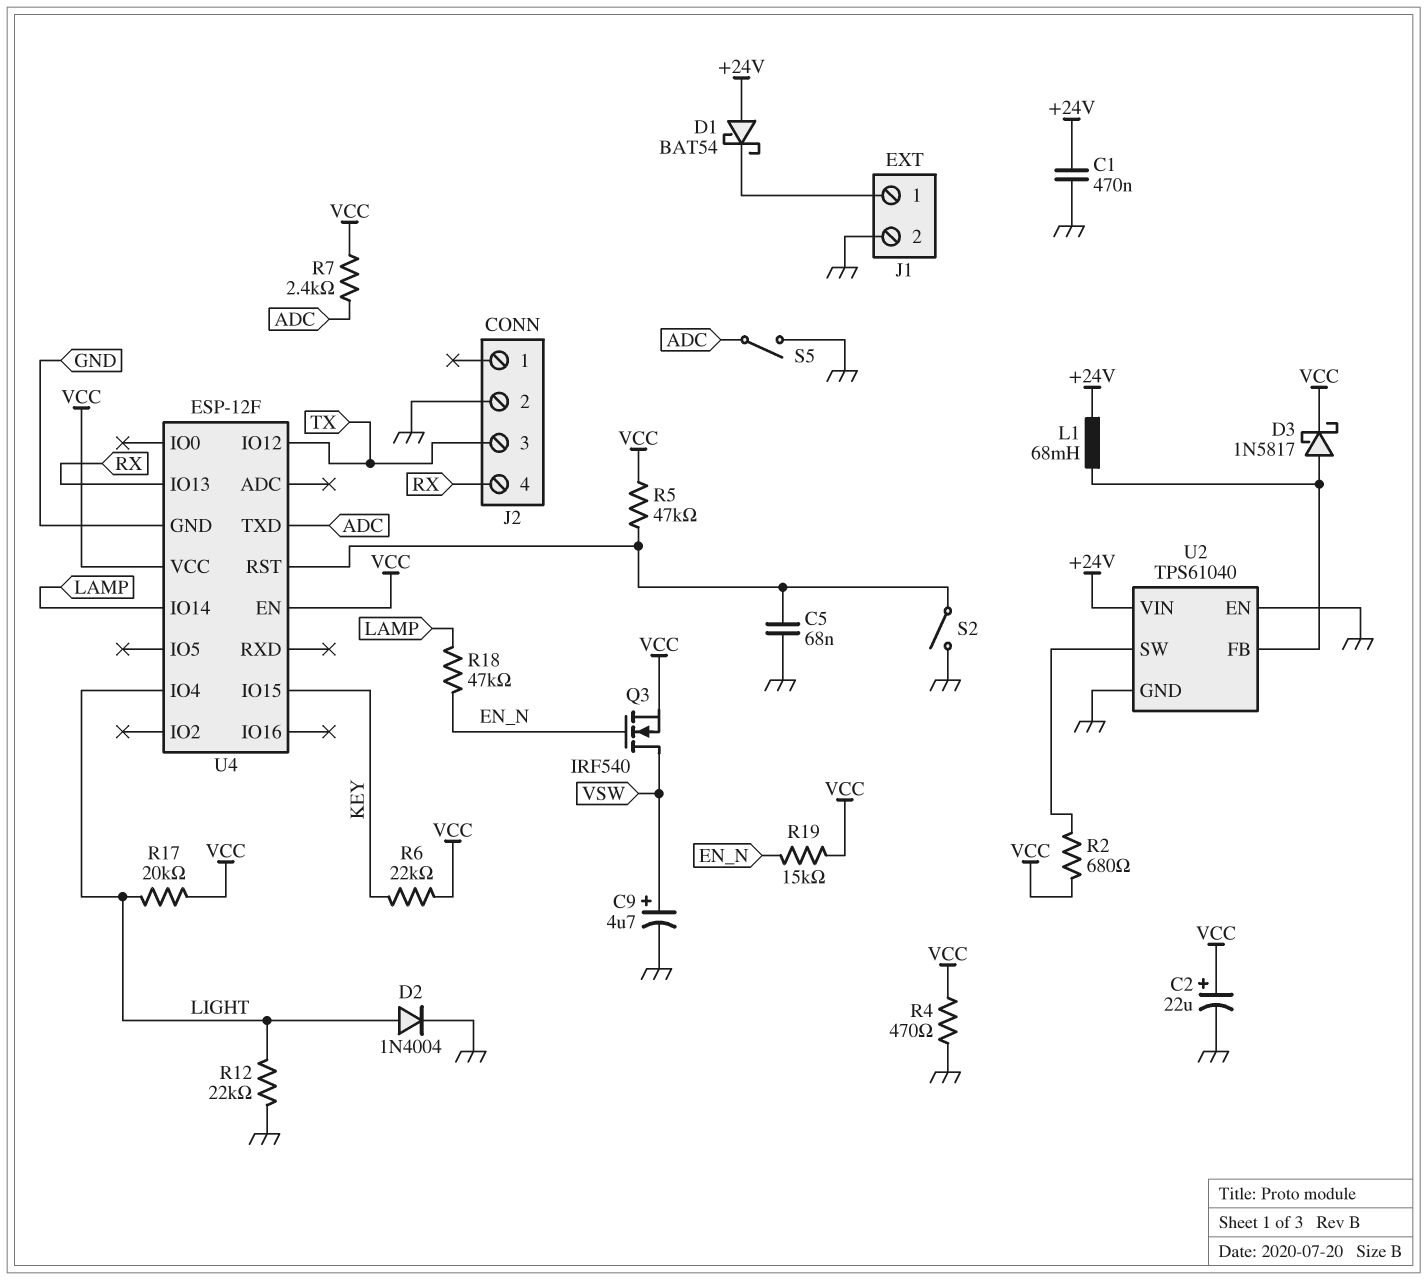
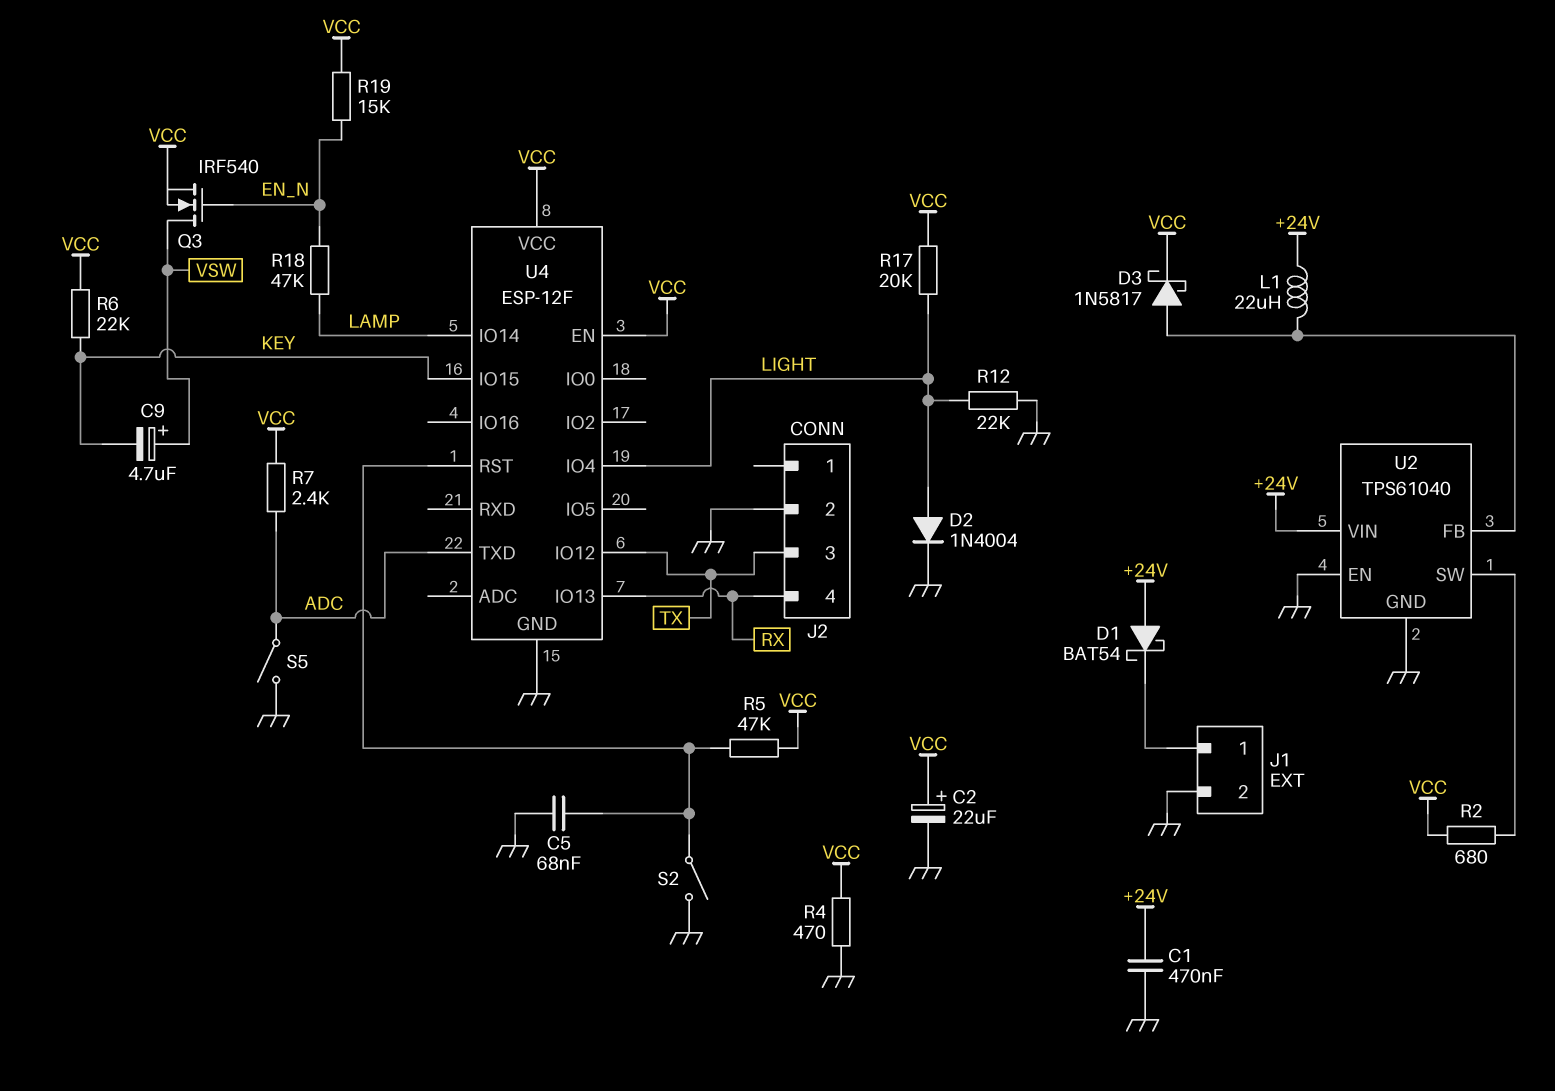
C9: 4.7uF (plus VSW, minus GND) -> 4.7uF (plus VSW, minus KEY)
L1: 68mH (+24V, U2/FB) -> 22uH (+24V, U2/FB)

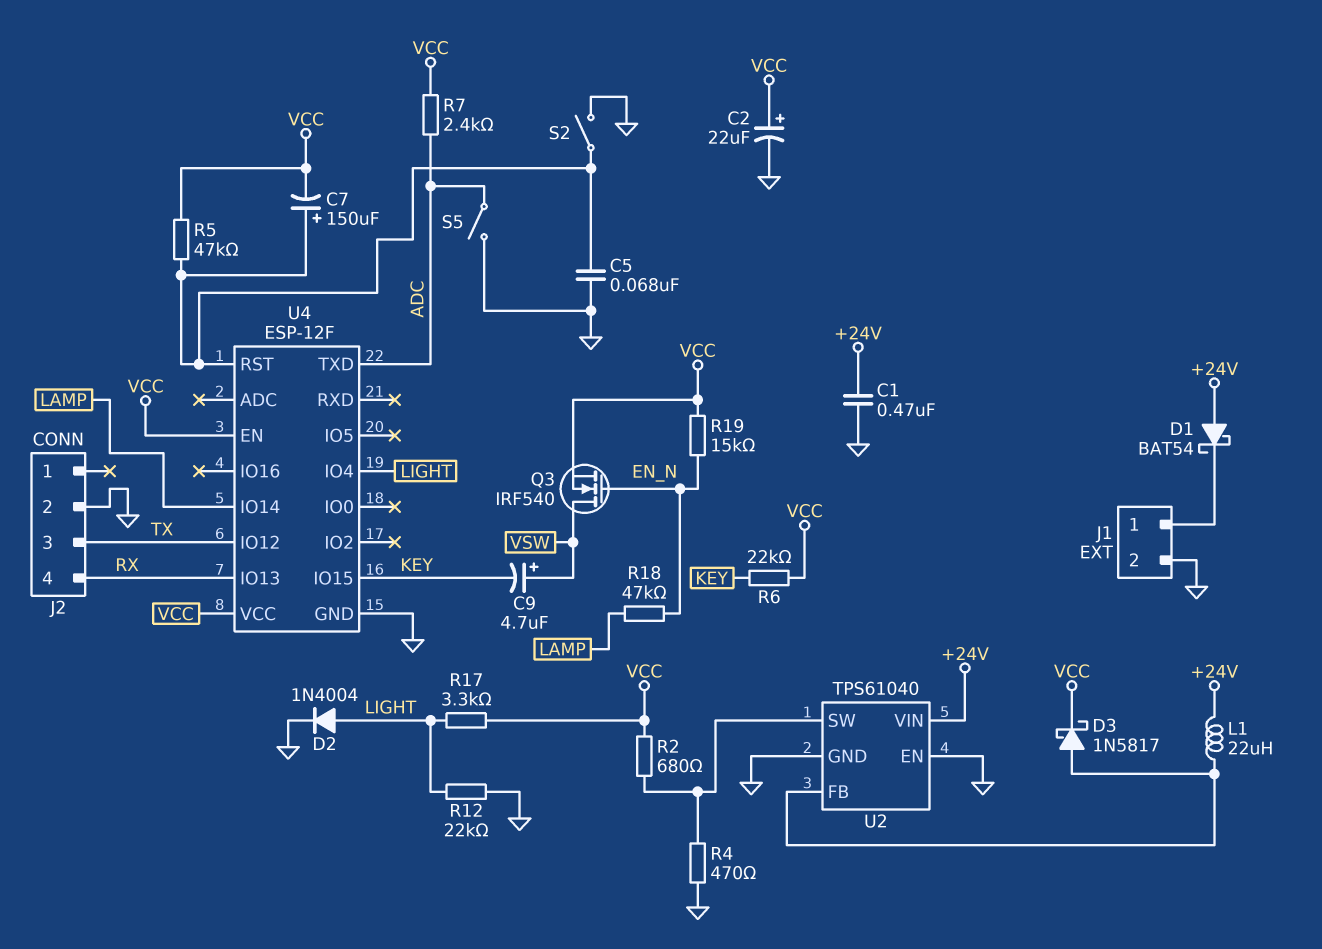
C7: none -> 150uF (plus U4/RST, minus VCC)
R4: 470 (GND, VCC) -> 470 (GND, U2/SW)
R17: 20k (LIGHT, VCC) -> 3.3k (LIGHT, VCC)

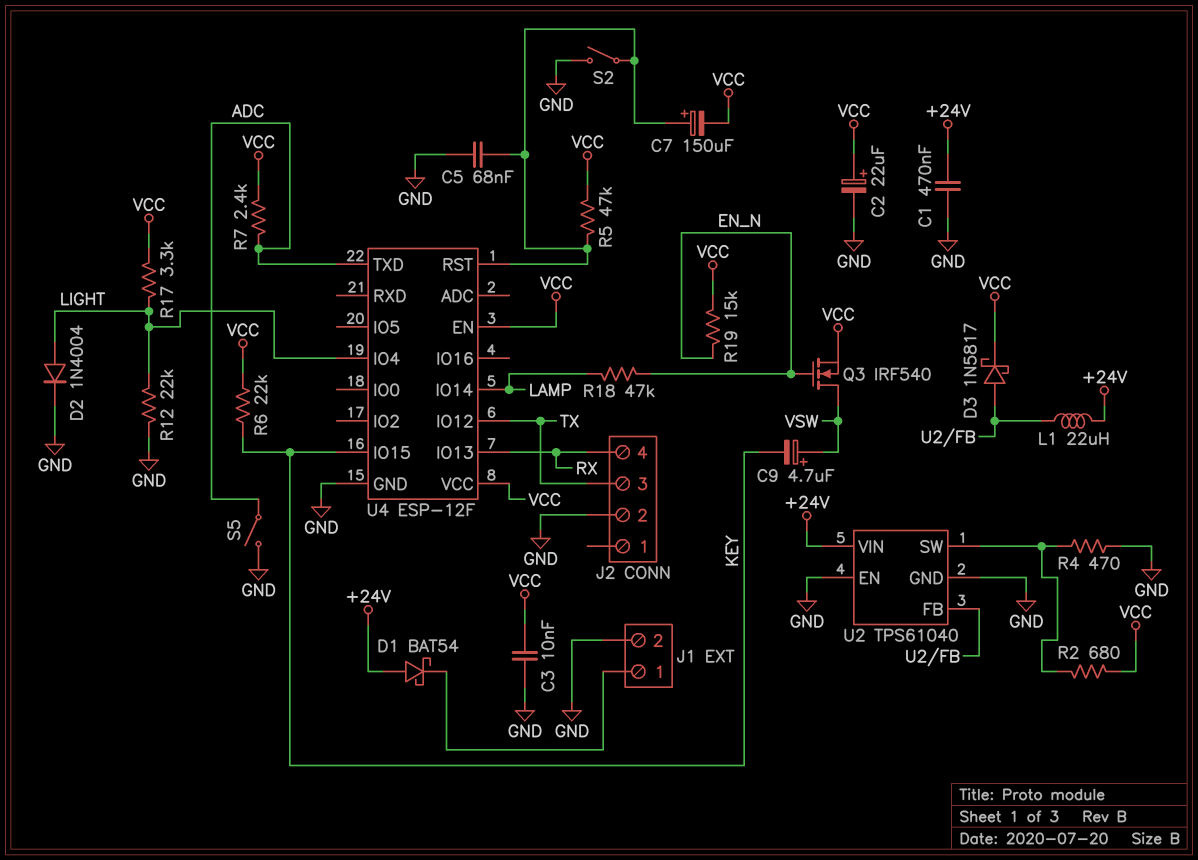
C3: none -> 10nF (GND, VCC)

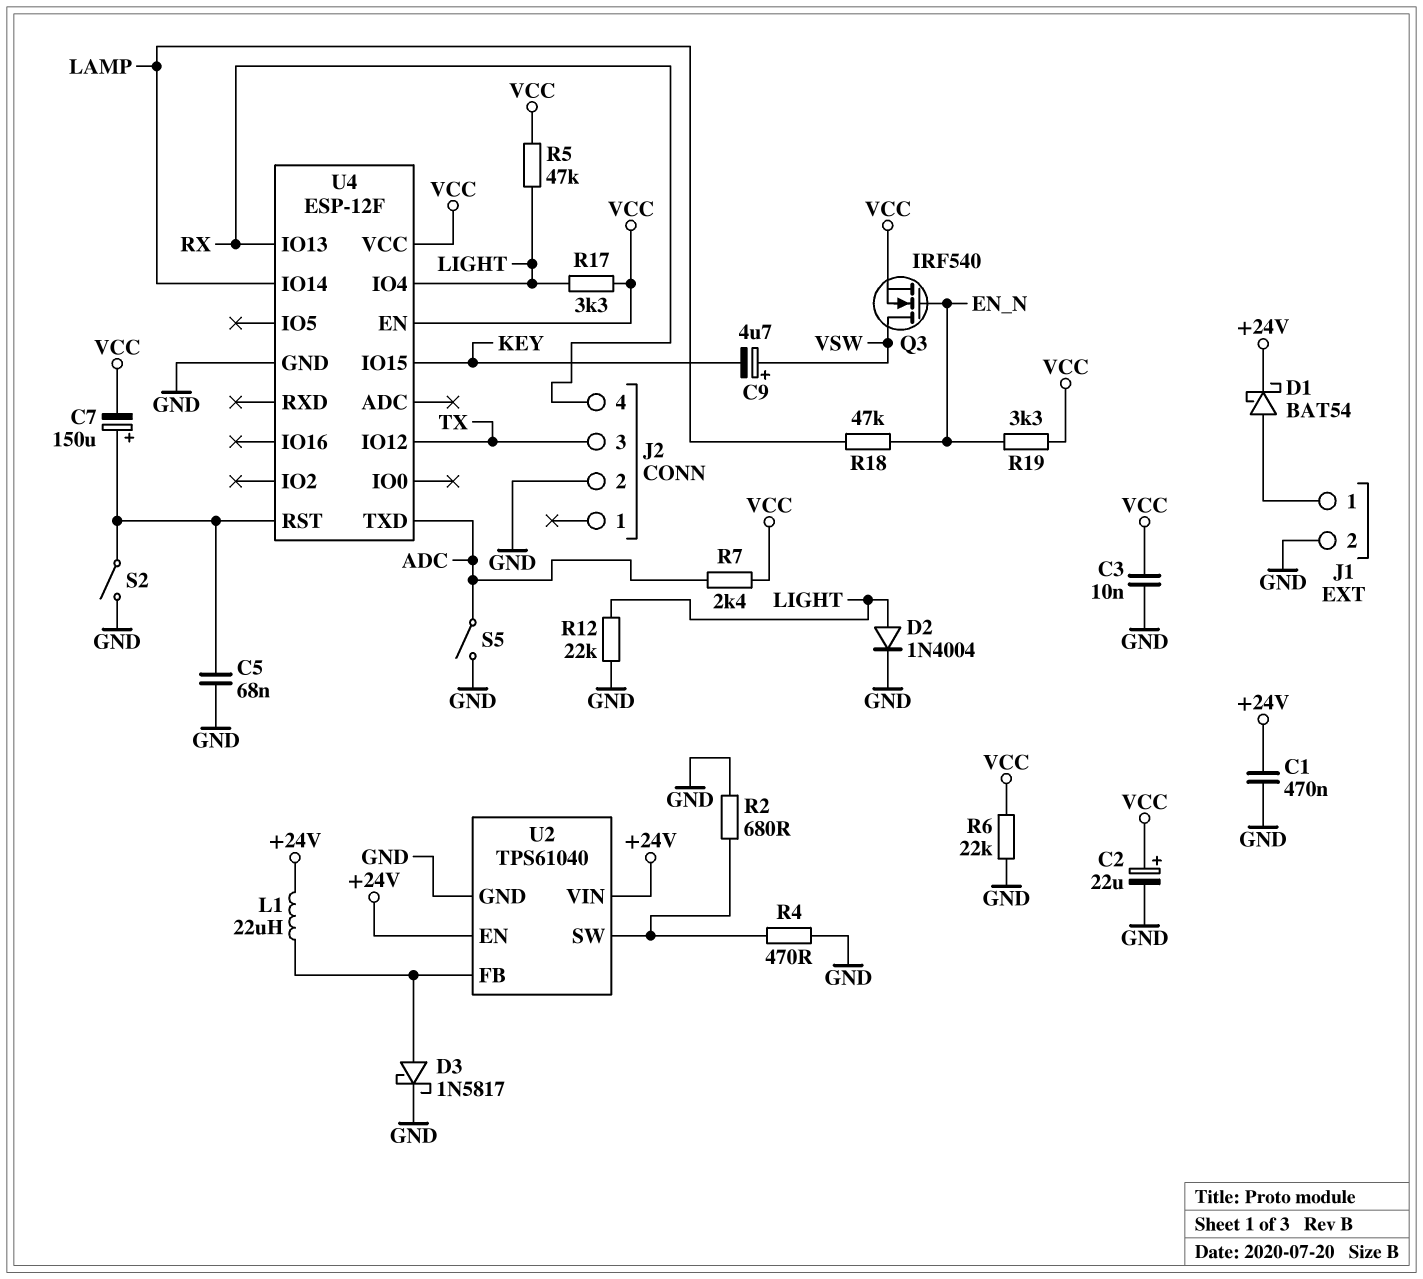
D1: schottky BAT54 (A +24V, K J1/1) -> schottky BAT54 (A J1/1, K +24V)
D3: schottky 1N5817 (A U2/FB, K VCC) -> schottky 1N5817 (A U2/FB, K GND)
R2: 680 (U2/SW, VCC) -> 680 (GND, U2/SW)
R5: 47k (U4/RST, VCC) -> 47k (LIGHT, VCC)
R6: 22k (KEY, VCC) -> 22k (GND, VCC)
R19: 15k (EN_N, VCC) -> 3.3k (EN_N, VCC)
U2 pin EN: GND -> +24V

